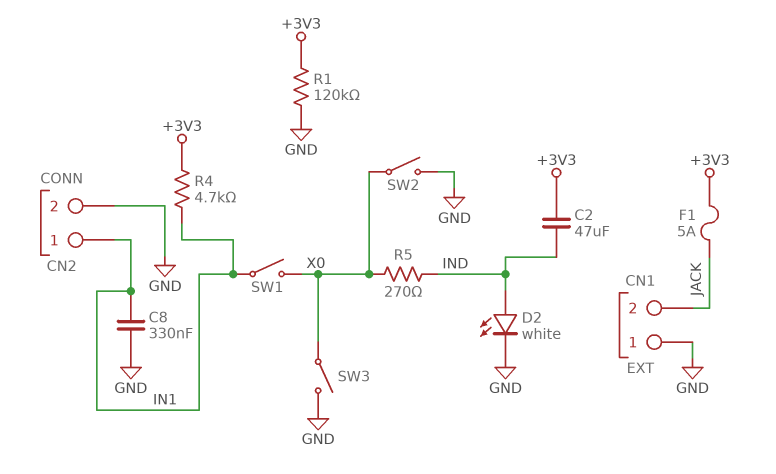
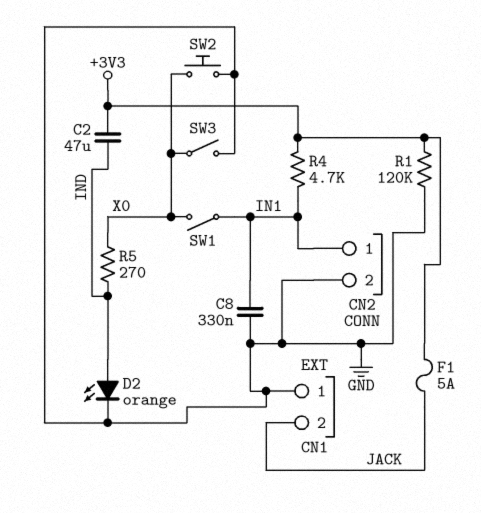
D2: LED white (A IND, K GND) -> LED orange (A IND, K GND)
SW2: switch (GND, X0) -> button (GND, X0)

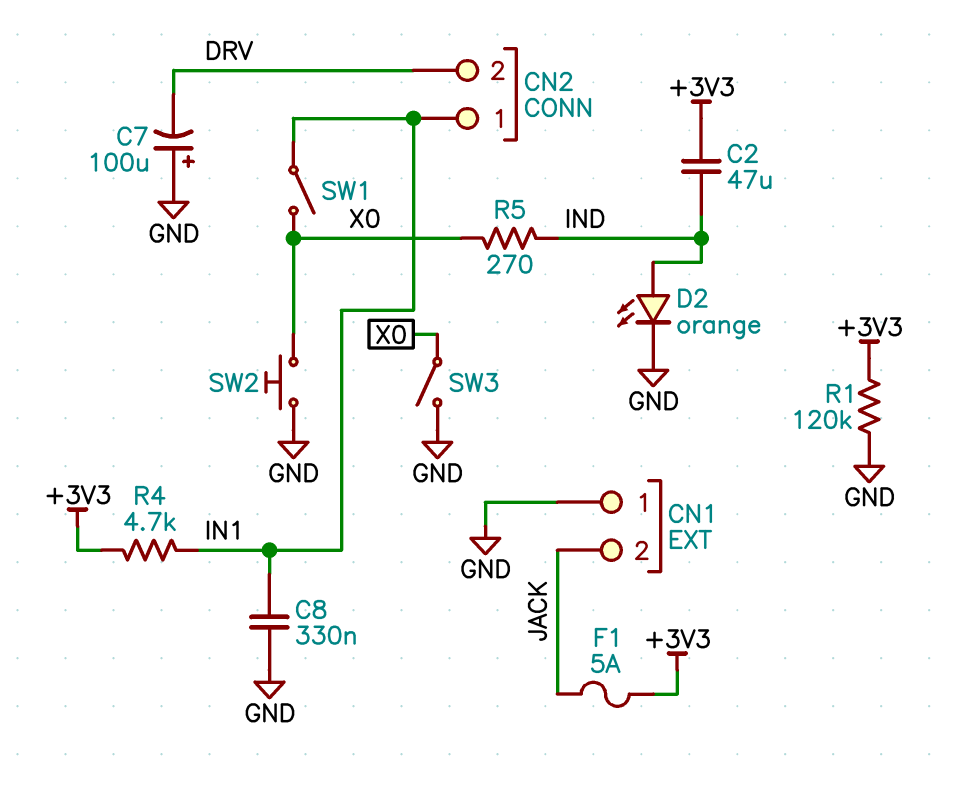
C7: none -> 100uF (plus GND, minus DRV)
CN2 pin 2: GND -> DRV

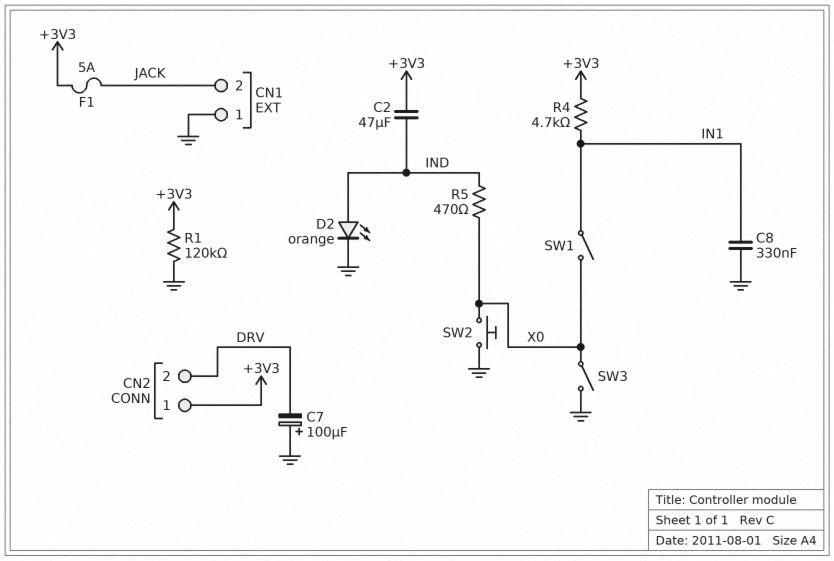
CN2 pin 1: IN1 -> +3V3
R5: 270 (IND, X0) -> 470 (IND, X0)

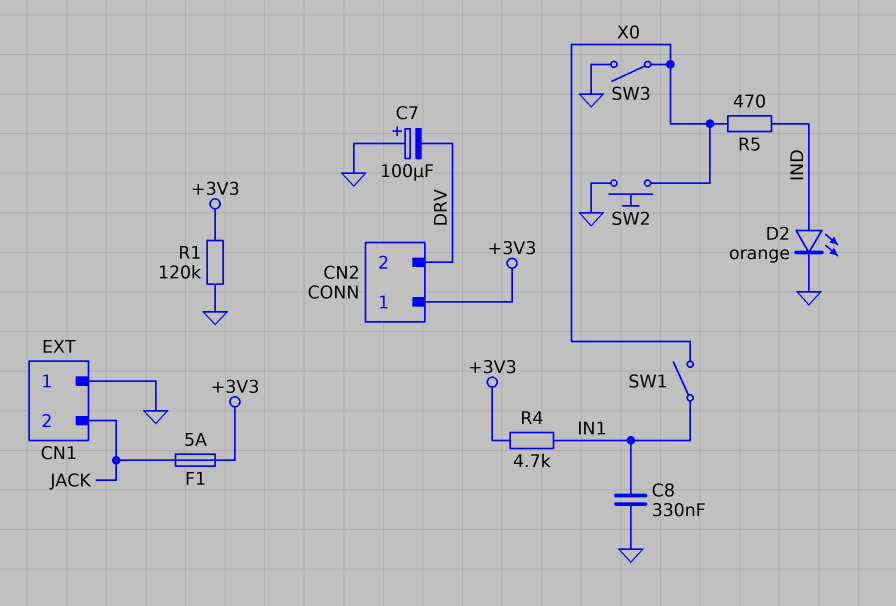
C2: 47uF (+3V3, IND) -> none

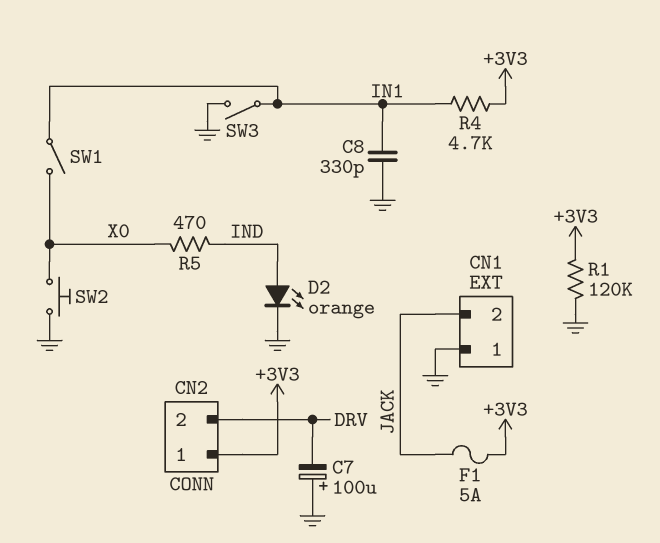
C8: 330nF (GND, IN1) -> 330pF (GND, IN1)
SW3: switch (GND, X0) -> switch (GND, IN1)

